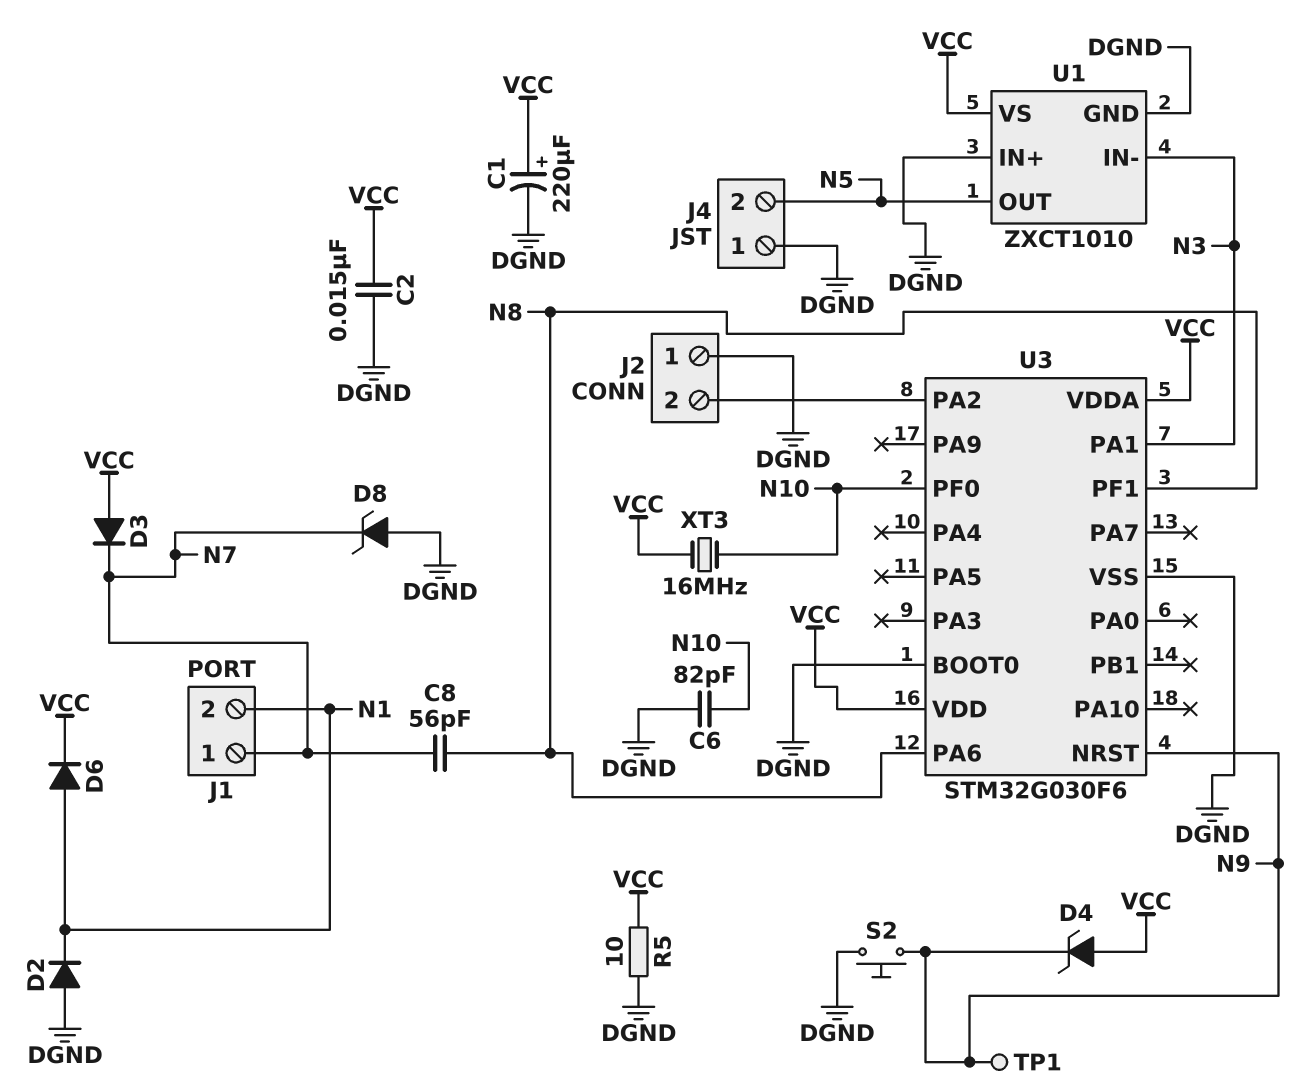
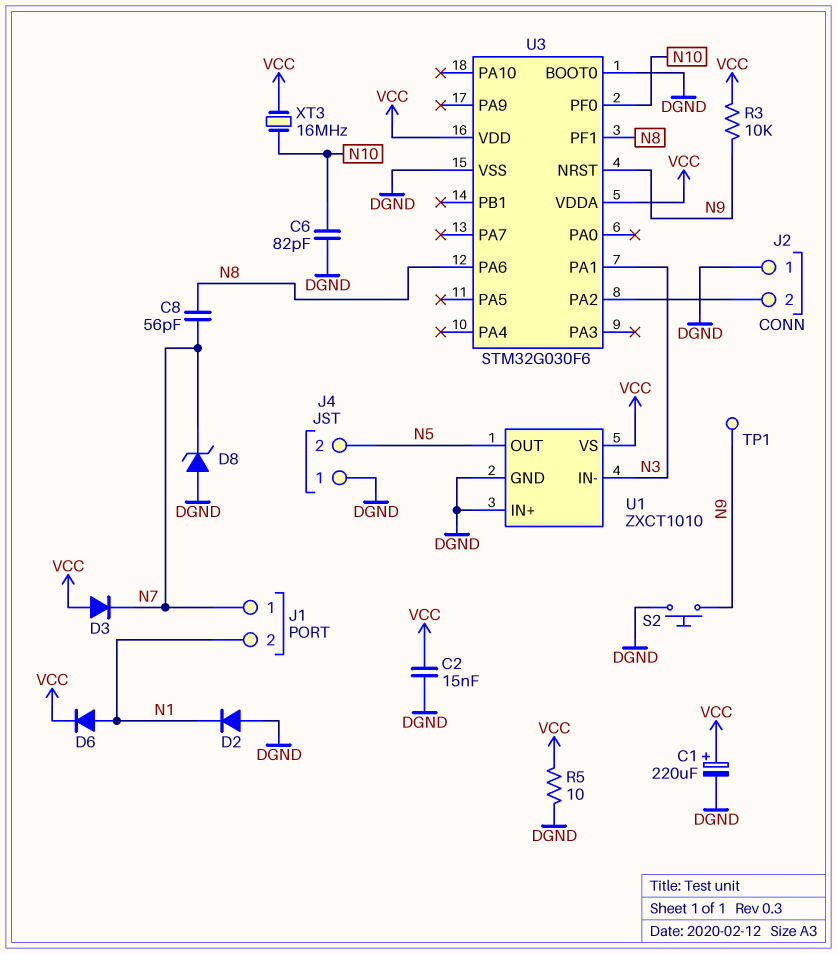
D4: zener (A VCC, K N9) -> none
R3: none -> 10k (N9, VCC)

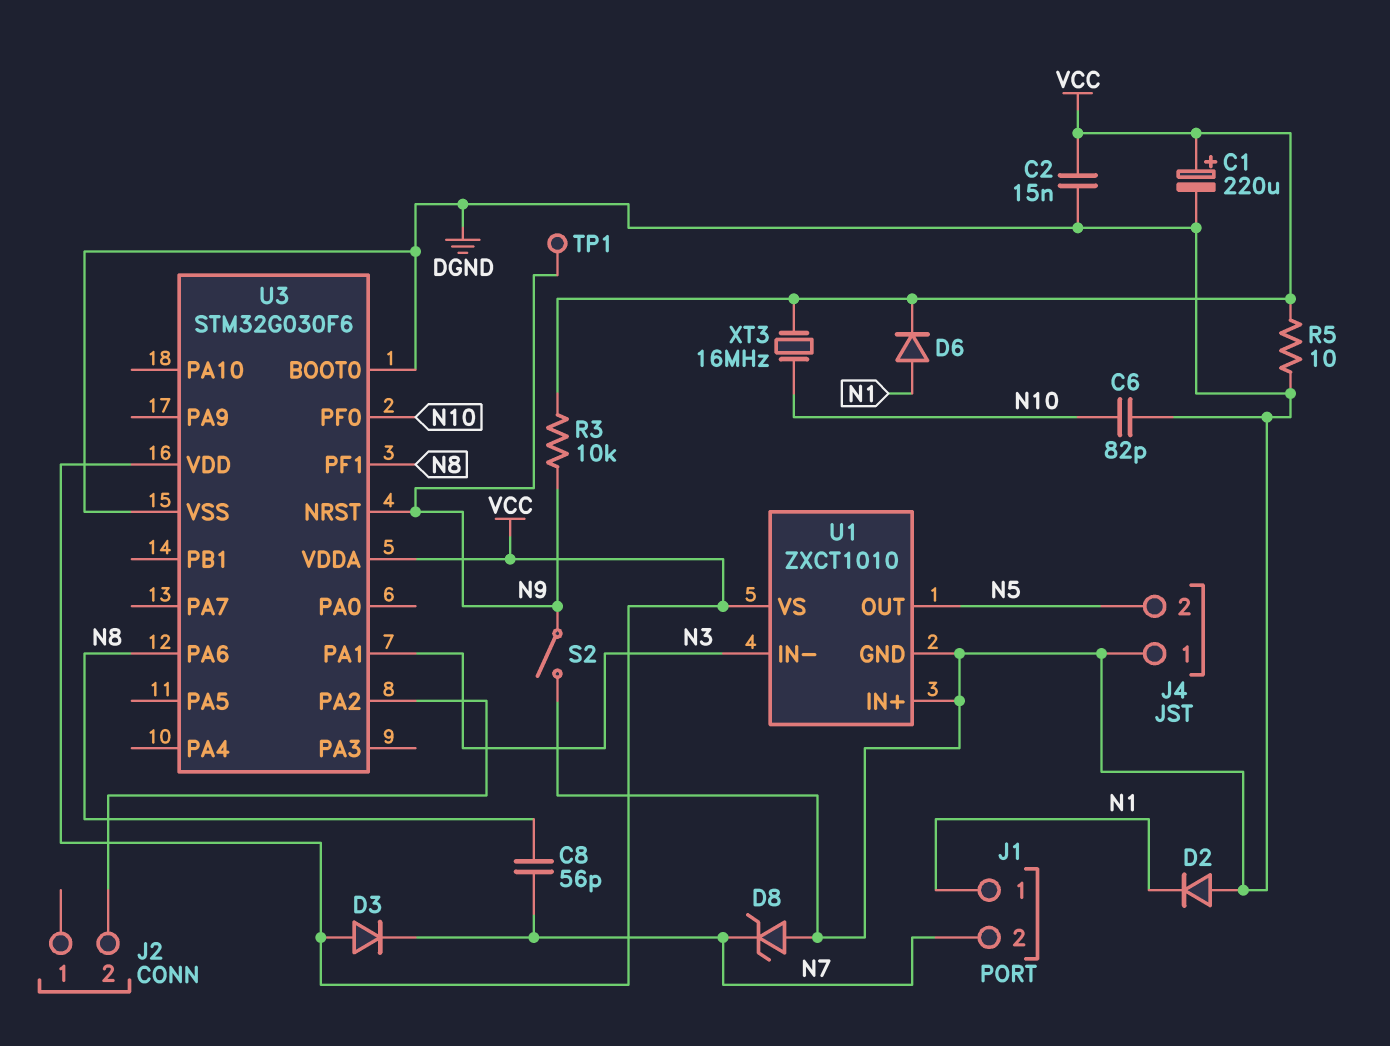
J1 pin 1: N7 -> N1
J1 pin 2: N1 -> N7
J2 pin 1: DGND -> none
S2: button (DGND, N9) -> switch (DGND, N9)

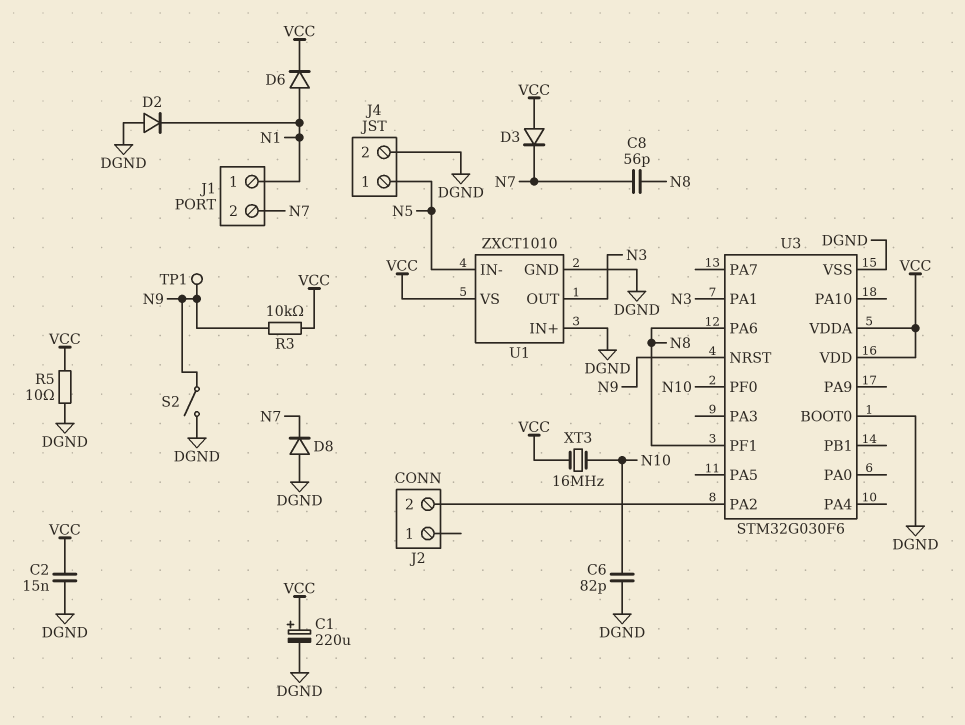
D8: zener (A DGND, K N7) -> diode (A DGND, K N7)
J4 pin 1: DGND -> N5
J4 pin 2: N5 -> DGND
U1 pin IN-: N3 -> N5
U1 pin OUT: N5 -> N3

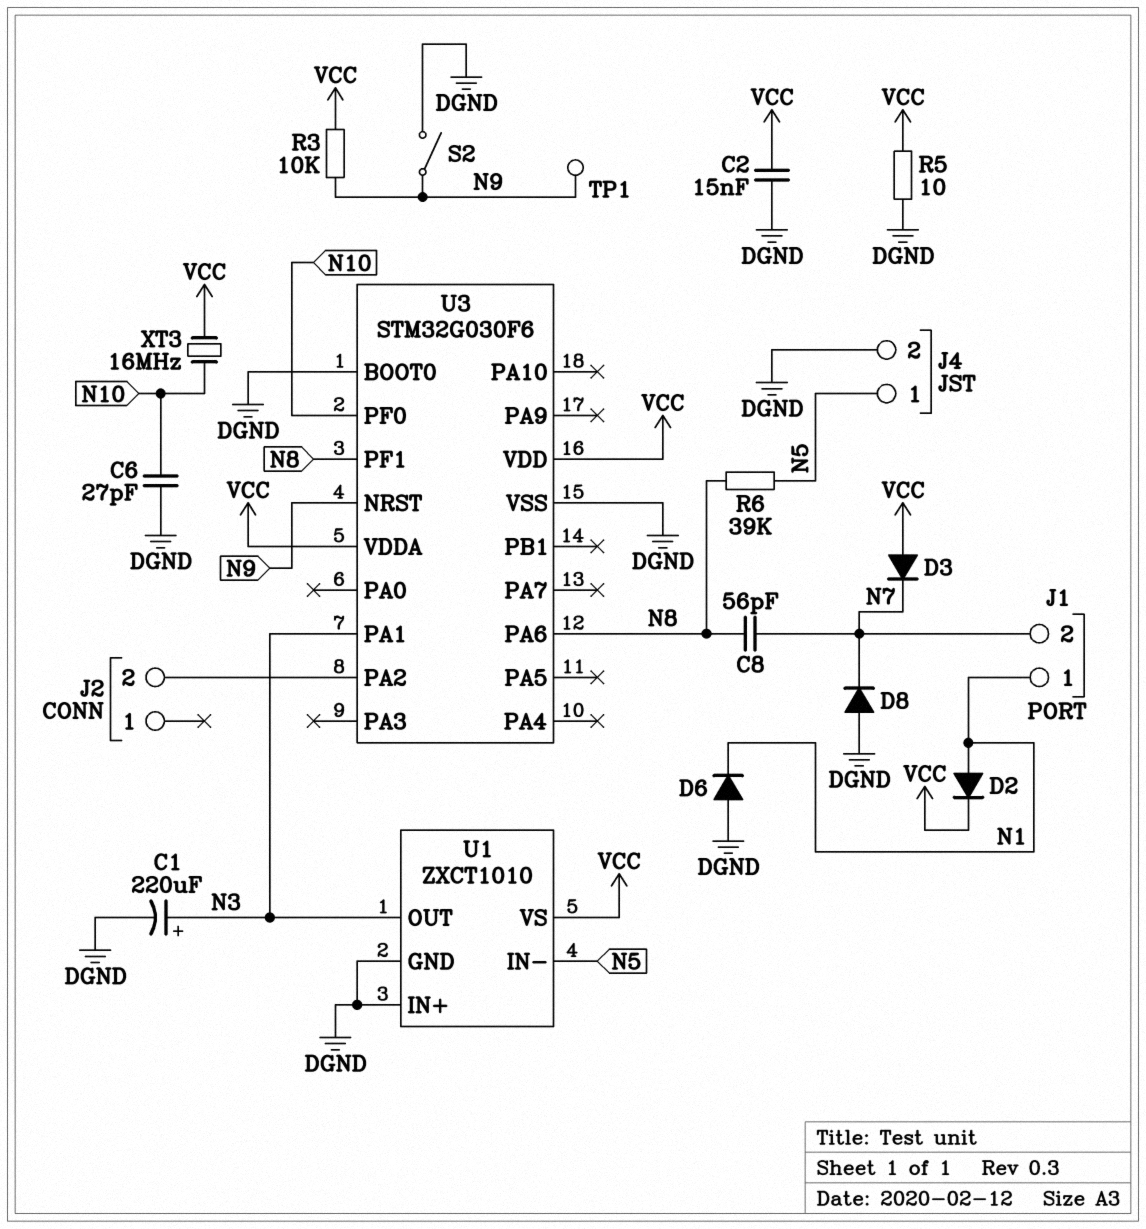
C1: 220uF (plus VCC, minus DGND) -> 220uF (plus N3, minus DGND)
C6: 82pF (DGND, N10) -> 27pF (DGND, N10)
D2: diode (A DGND, K N1) -> diode (A N1, K VCC)
D6: diode (A N1, K VCC) -> diode (A DGND, K N1)
R6: none -> 39k (N5, N8)

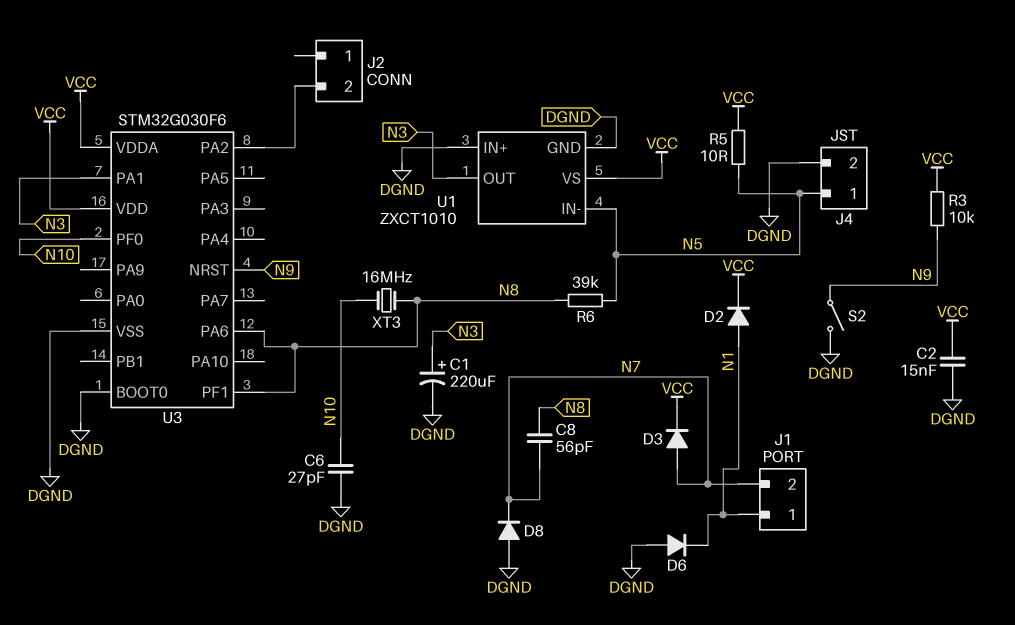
D3: diode (A VCC, K N7) -> diode (A N7, K VCC)
R5: 10 (DGND, VCC) -> 10 (N5, VCC)
TP1: test point (N9) -> none
XT3: 16MHz (N10, VCC) -> 16MHz (N8, N10)

